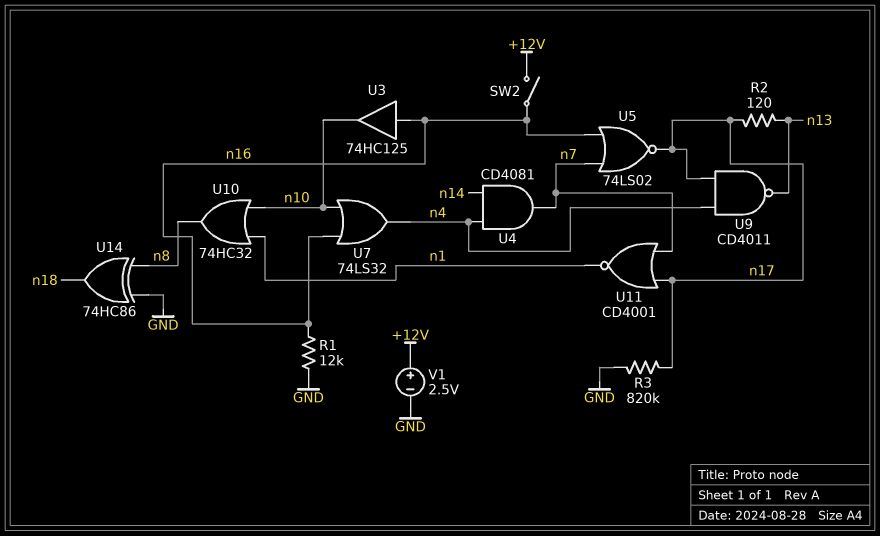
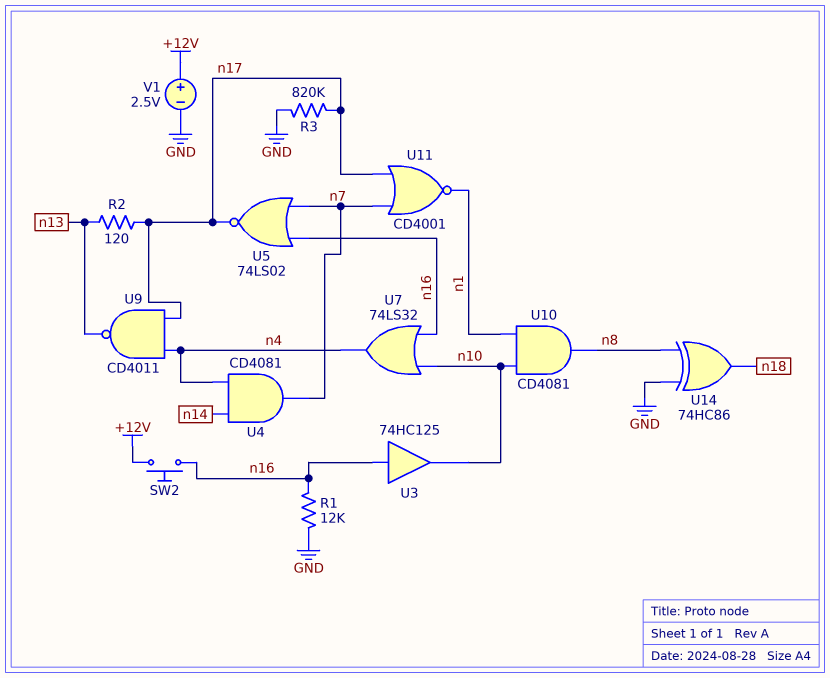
SW2: switch (+12V, n16) -> button (+12V, n16)
U10: OR 74HC32 (in n1, in n10, out n8) -> AND CD4081 (in n1, in n10, out n8)

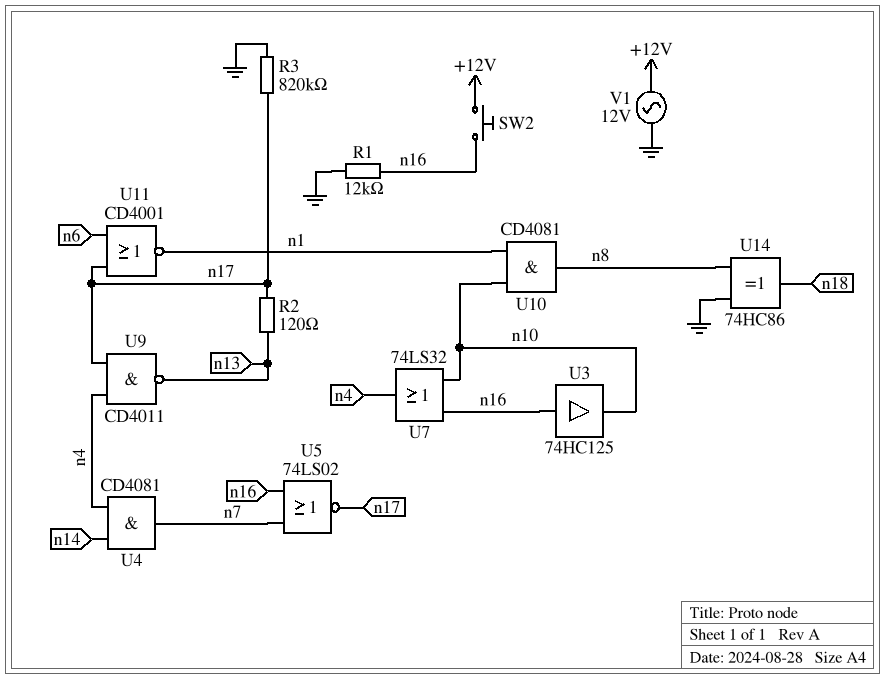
U11: NOR CD4001 (in n7, in n17, out n1) -> NOR CD4001 (in n6, in n17, out n1)
V1: 2.5V (plus +12V, minus GND) -> AC 12V (+12V, GND)

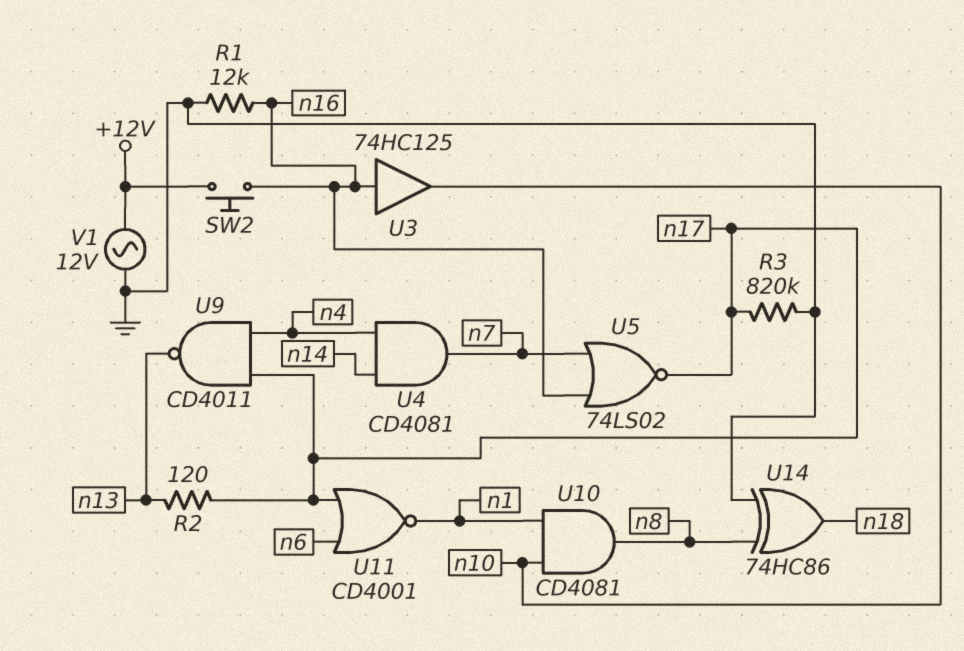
U7: OR 74LS32 (in n10, in n16, out n4) -> none

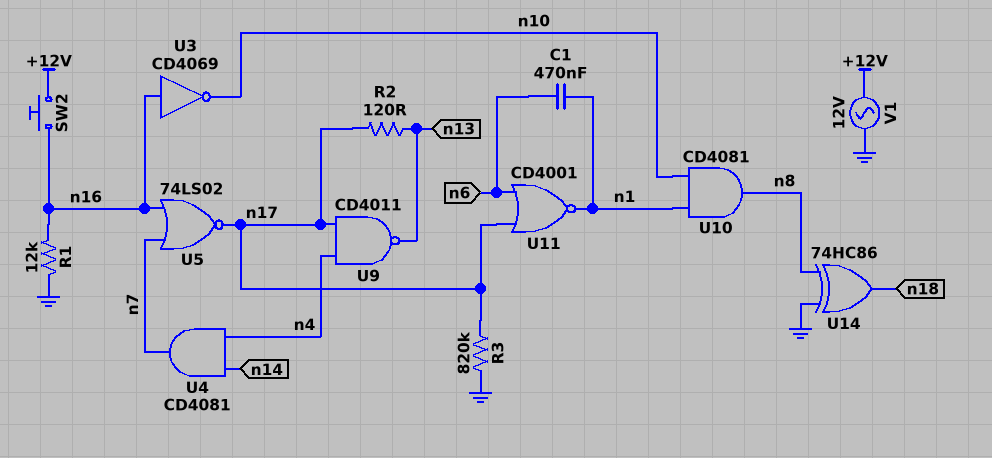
C1: none -> 470nF (n1, n6)
U3: buffer 74HC125 (in n16, out n10) -> NOT CD4069 (in n16, out n10)

